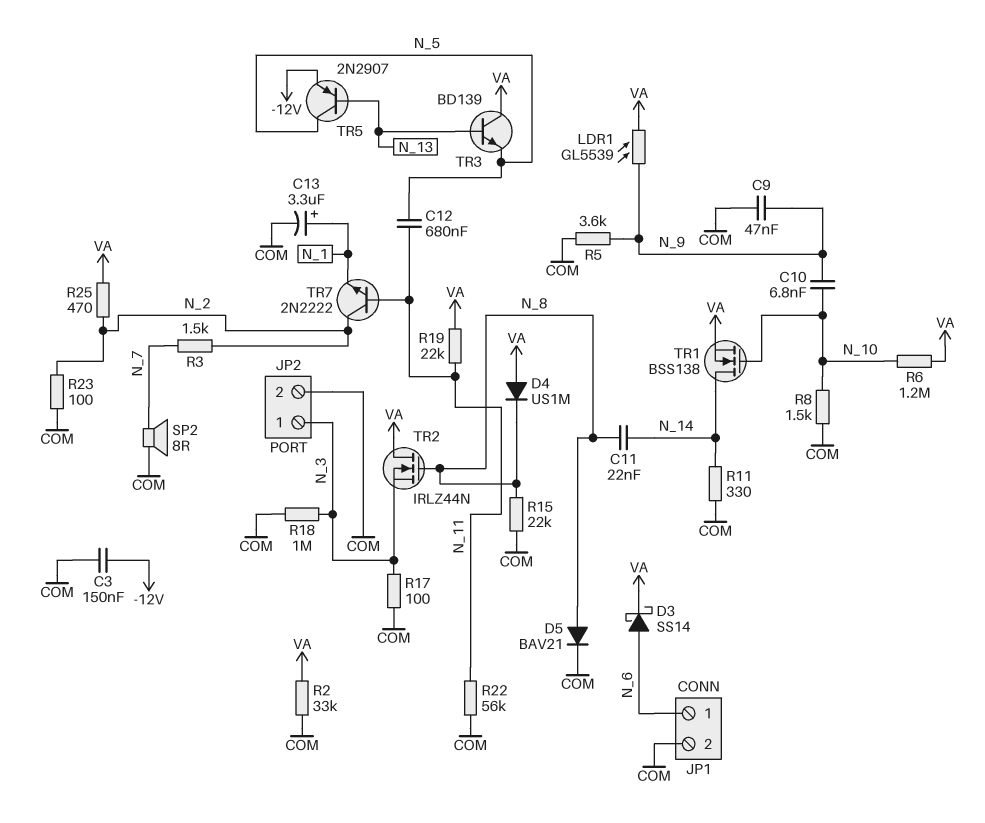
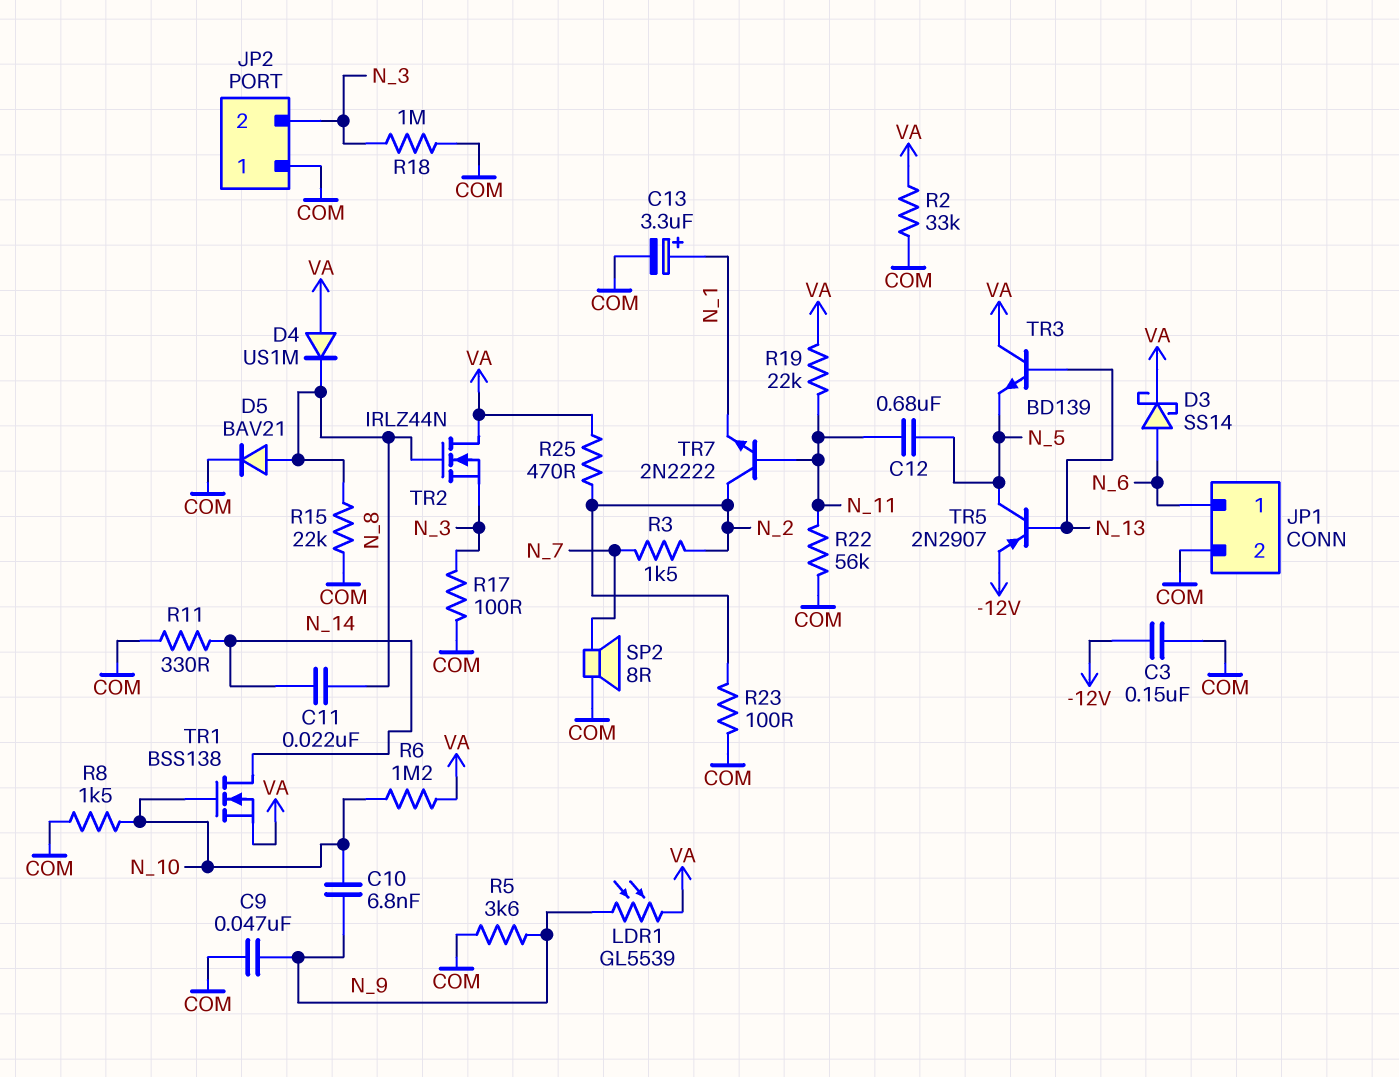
JP2 pin 1: N_3 -> COM
JP2 pin 2: COM -> N_3

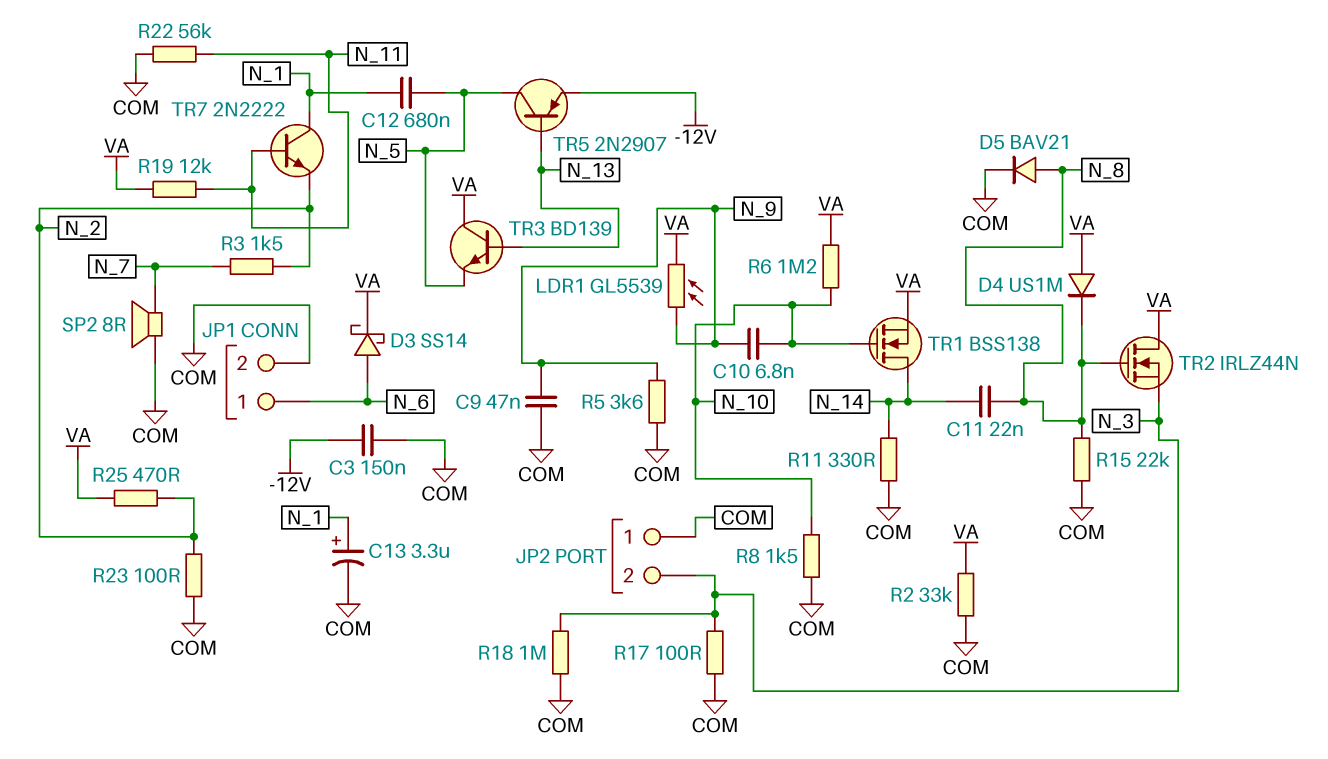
C12: 680nF (N_5, N_11) -> 680nF (N_1, N_5)
R19: 22k (N_11, VA) -> 12k (N_11, VA)
TR7: NPN 2N2222 (B N_11, C N_2, E N_1) -> NPN 2N2222 (B N_11, C N_1, E N_2)

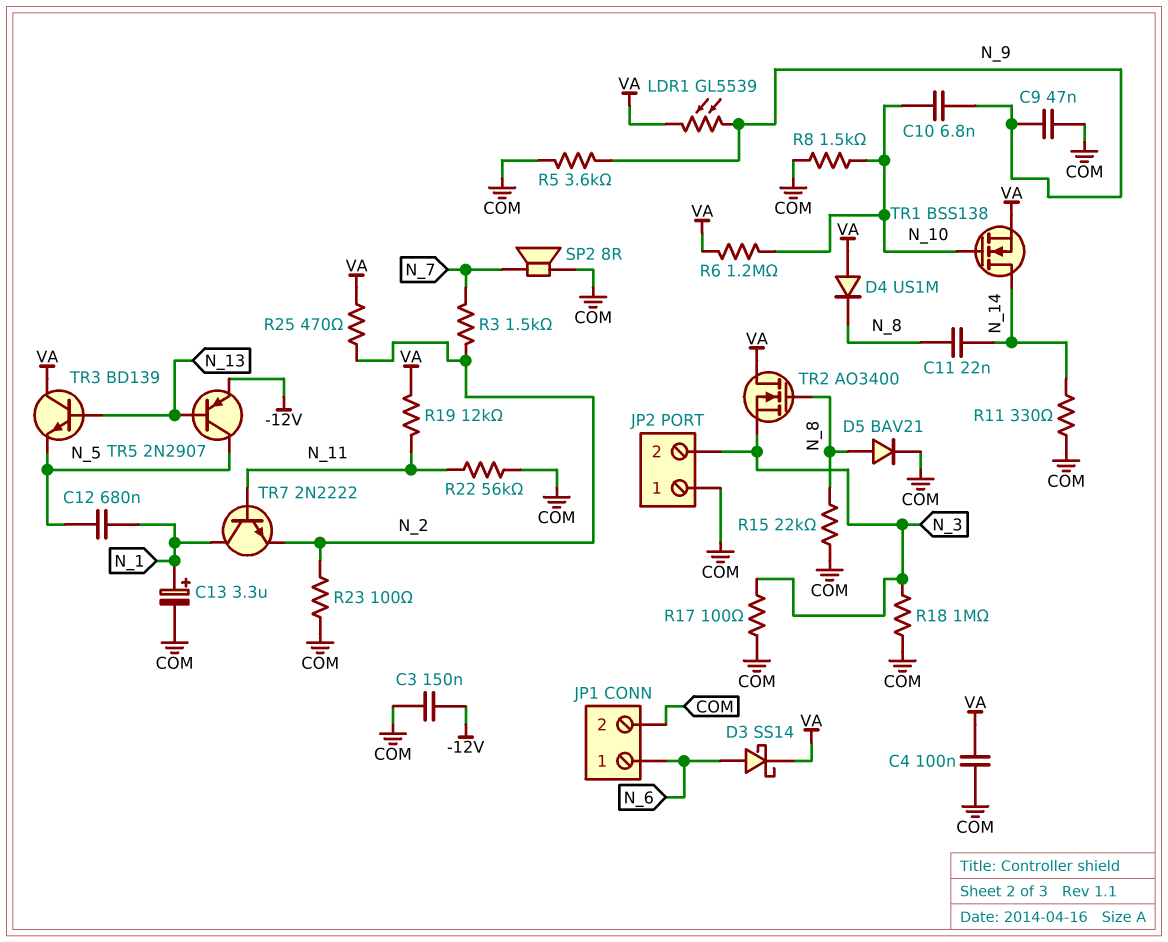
C4: none -> 100nF (COM, VA)
R2: 33k (COM, VA) -> none
TR2: NMOS IRLZ44N (G N_8, D VA, S N_3) -> NMOS AO3400 (G N_8, D VA, S N_3)

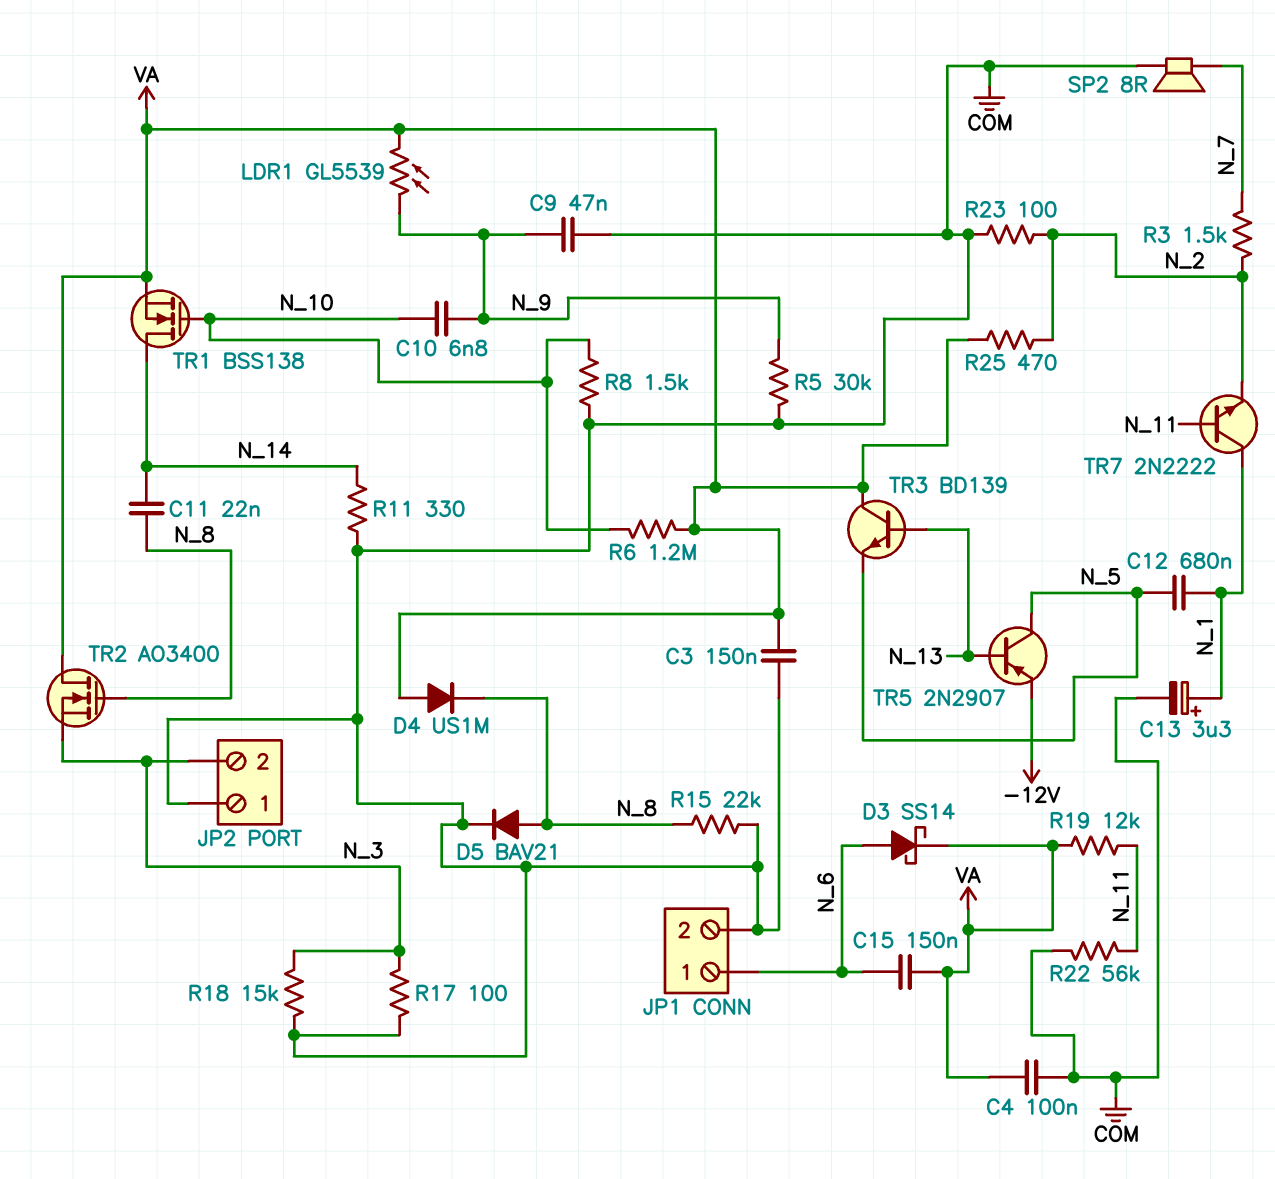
C3: 150nF (-12V, COM) -> 150nF (COM, VA)
C15: none -> 150nF (N_6, VA)
R5: 3.6k (COM, N_9) -> 30k (COM, N_9)
R18: 1M (COM, N_3) -> 15k (COM, N_3)

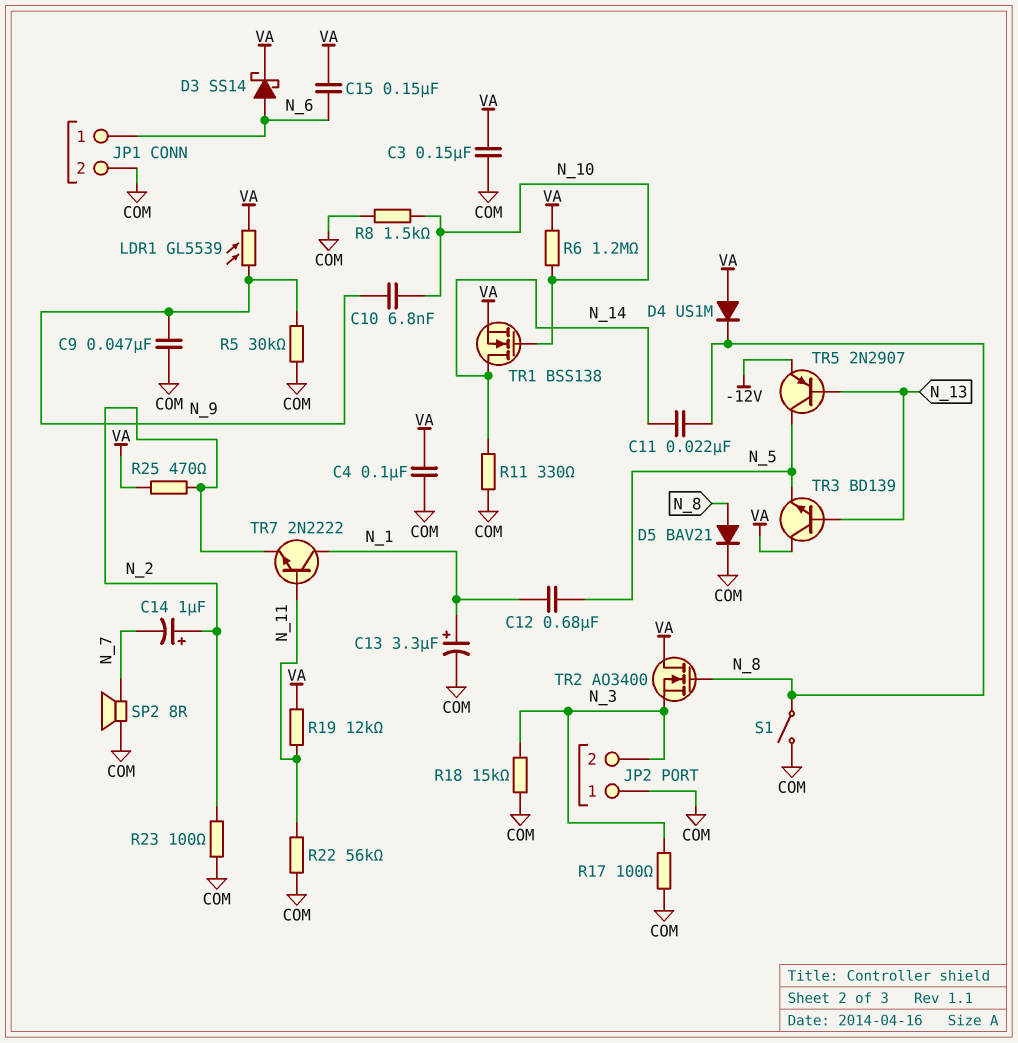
C14: none -> 1uF (plus N_2, minus N_7)
R3: 1.5k (N_2, N_7) -> none
R15: 22k (COM, N_8) -> none
S1: none -> switch (COM, N_8)

